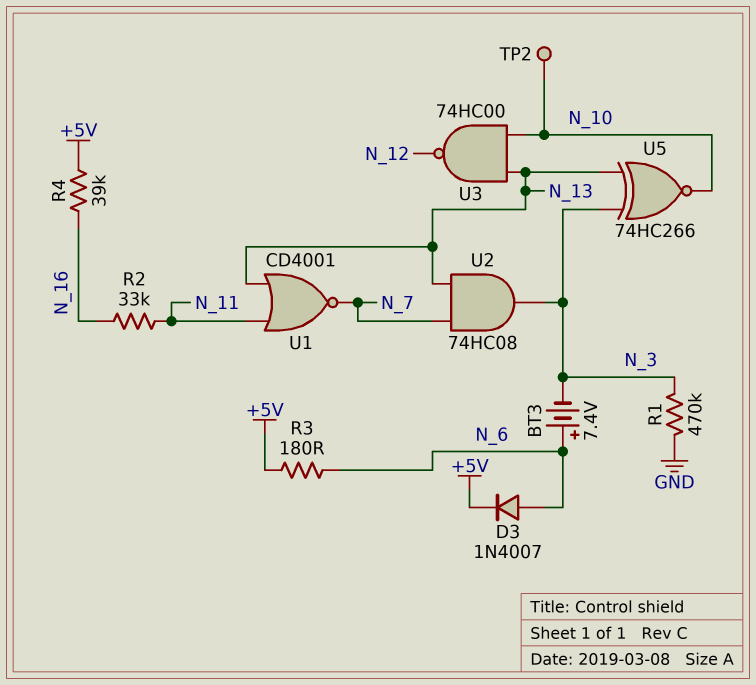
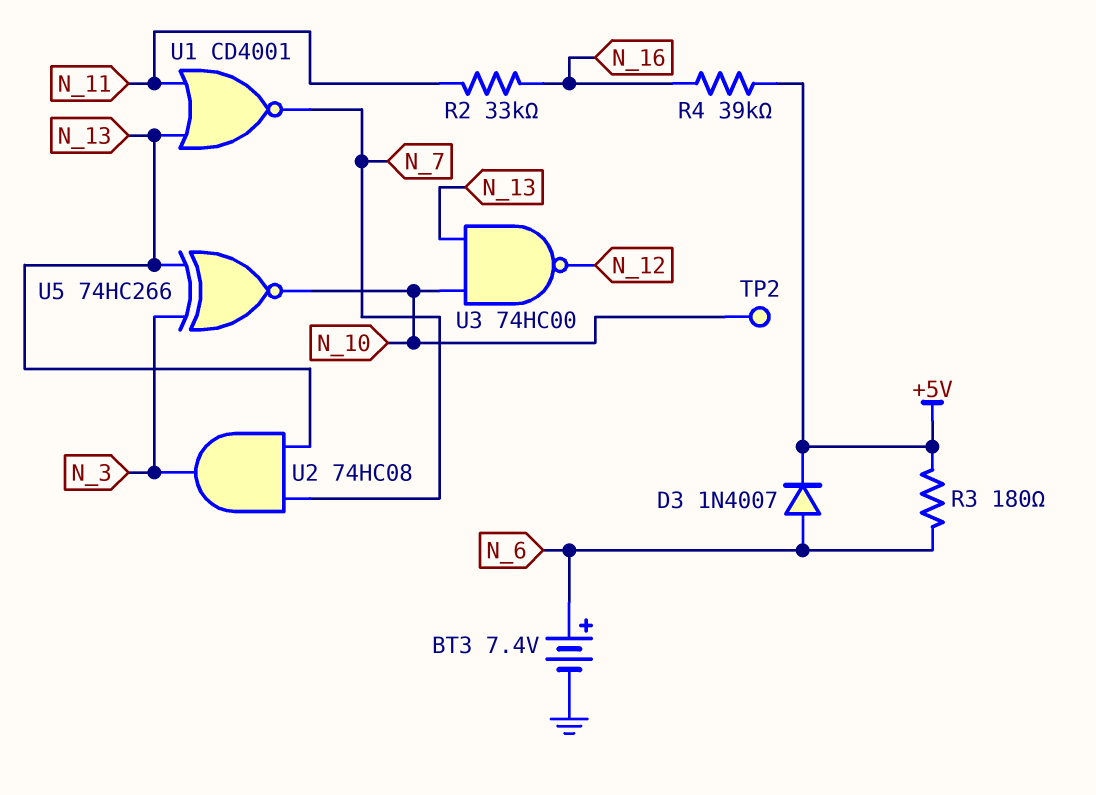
BT3: 7.4V (plus N_6, minus N_3) -> 7.4V (plus N_6, minus GND)
R1: 470k (GND, N_3) -> none

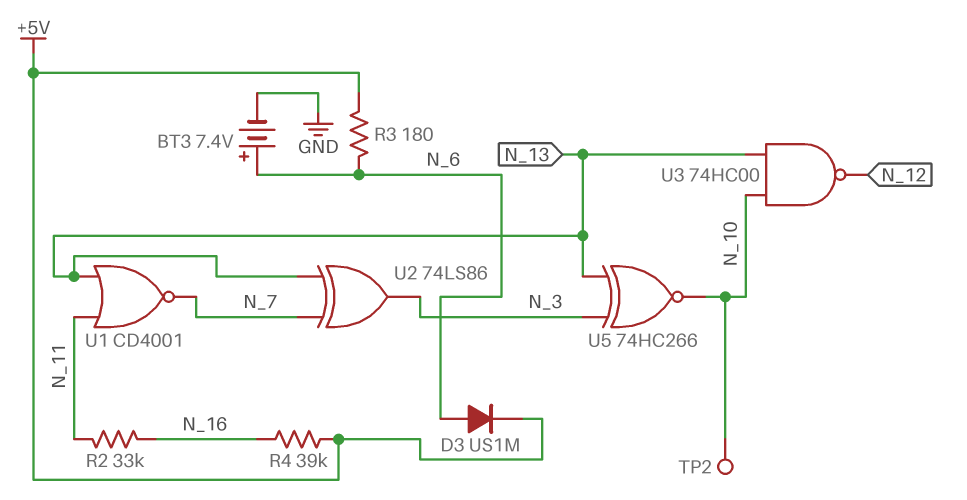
D3: diode 1N4007 (A N_6, K +5V) -> diode US1M (A N_6, K +5V)
U2: AND 74HC08 (in N_7, in N_13, out N_3) -> XOR 74LS86 (in N_7, in N_13, out N_3)

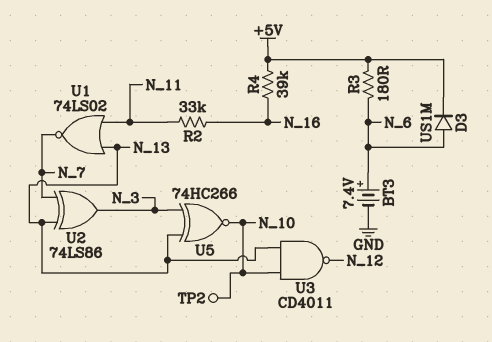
U1: NOR CD4001 (in N_11, in N_13, out N_7) -> NOR 74LS02 (in N_11, in N_13, out N_7)
U3: NAND 74HC00 (in N_10, in N_13, out N_12) -> NAND CD4011 (in N_10, in N_13, out N_12)

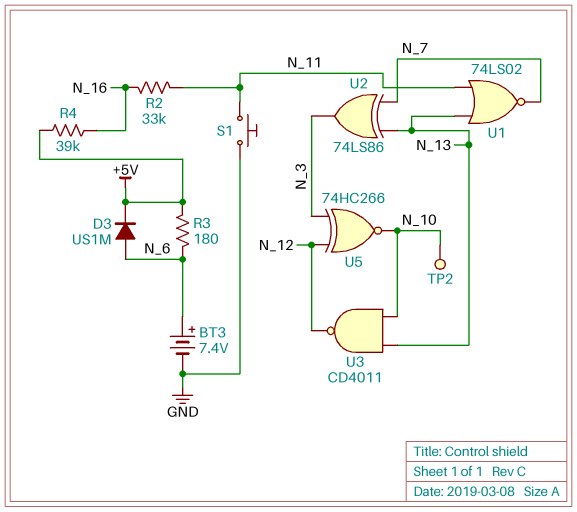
S1: none -> button (GND, N_11)
U5: XNOR 74HC266 (in N_3, in N_13, out N_10) -> XNOR 74HC266 (in N_3, in N_12, out N_10)

